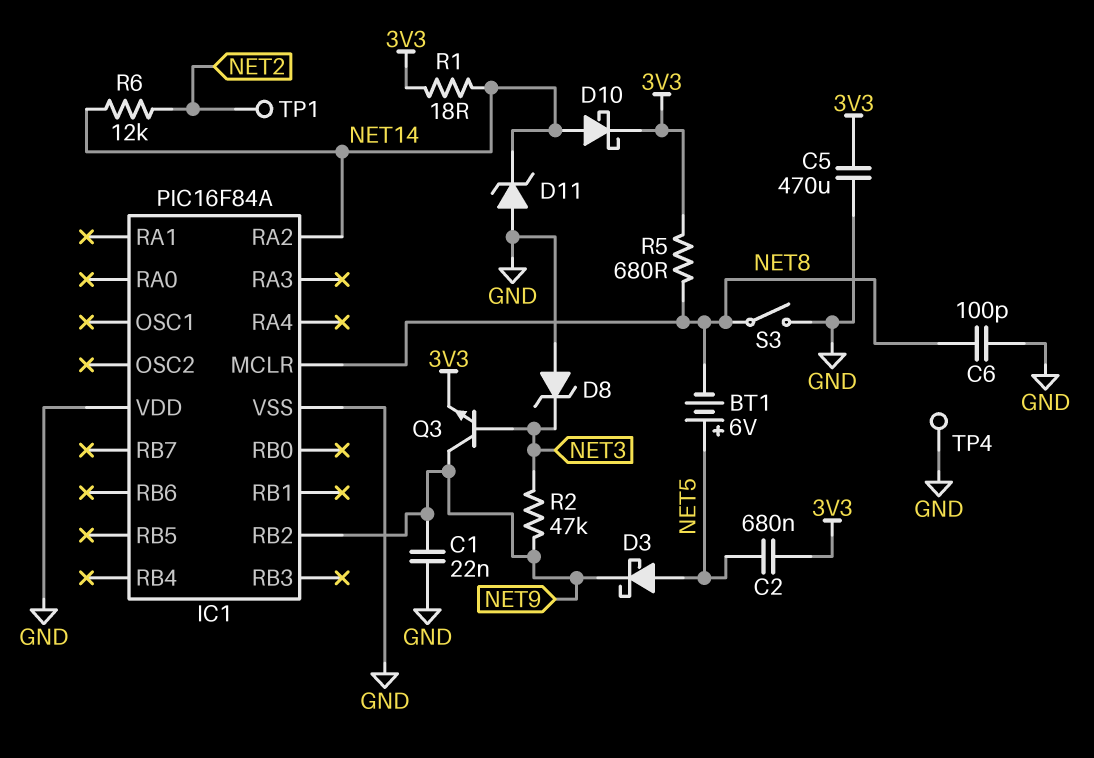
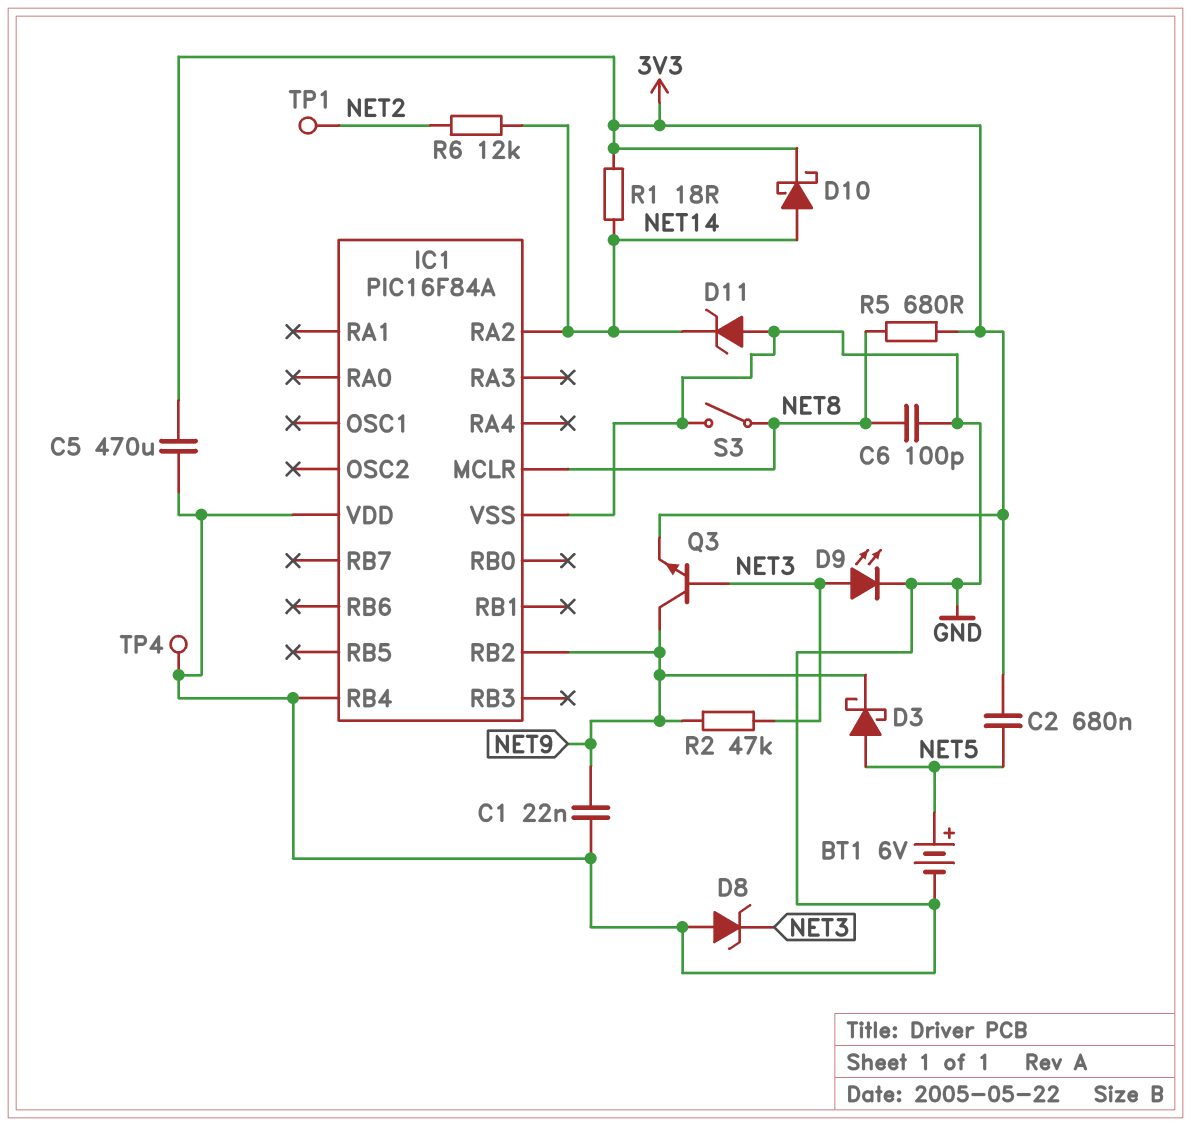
BT1: 6V (plus NET5, minus NET8) -> 6V (plus NET5, minus GND)
D9: none -> LED (A NET3, K GND)
IC1 pin RB4: none -> GND

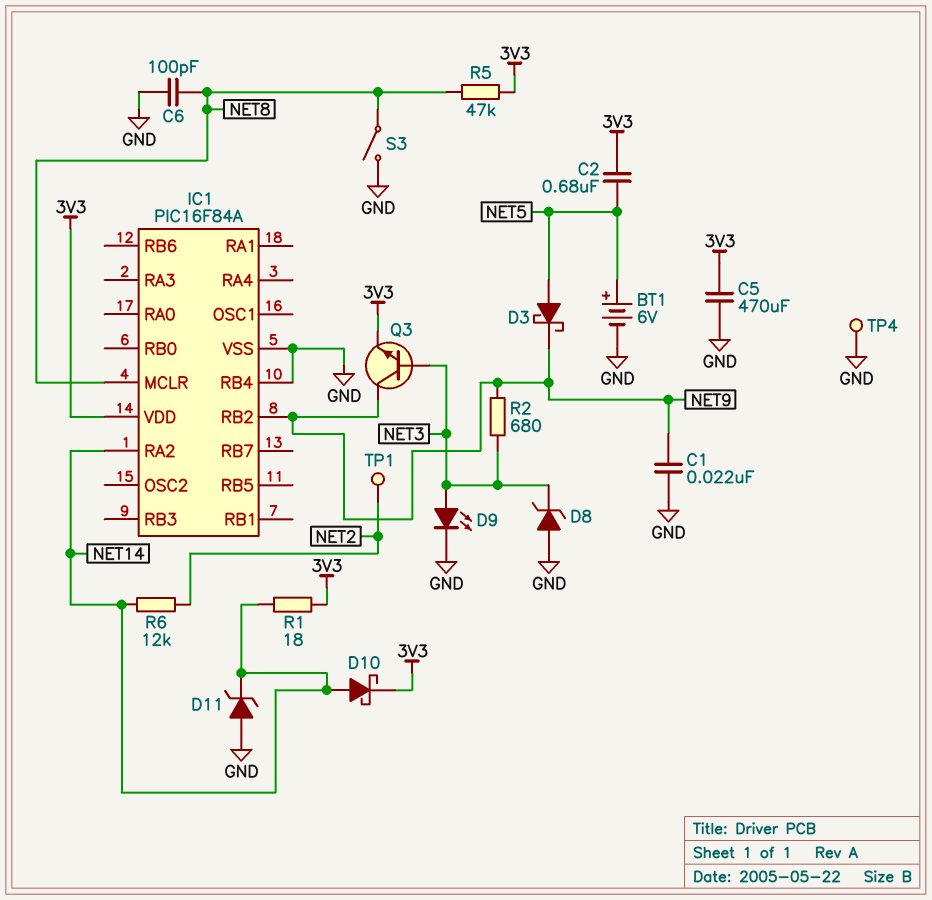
IC1 pin VDD: GND -> 3V3
R2: 47k (NET3, NET9) -> 680 (NET3, NET9)
R5: 680 (3V3, NET8) -> 47k (3V3, NET8)

